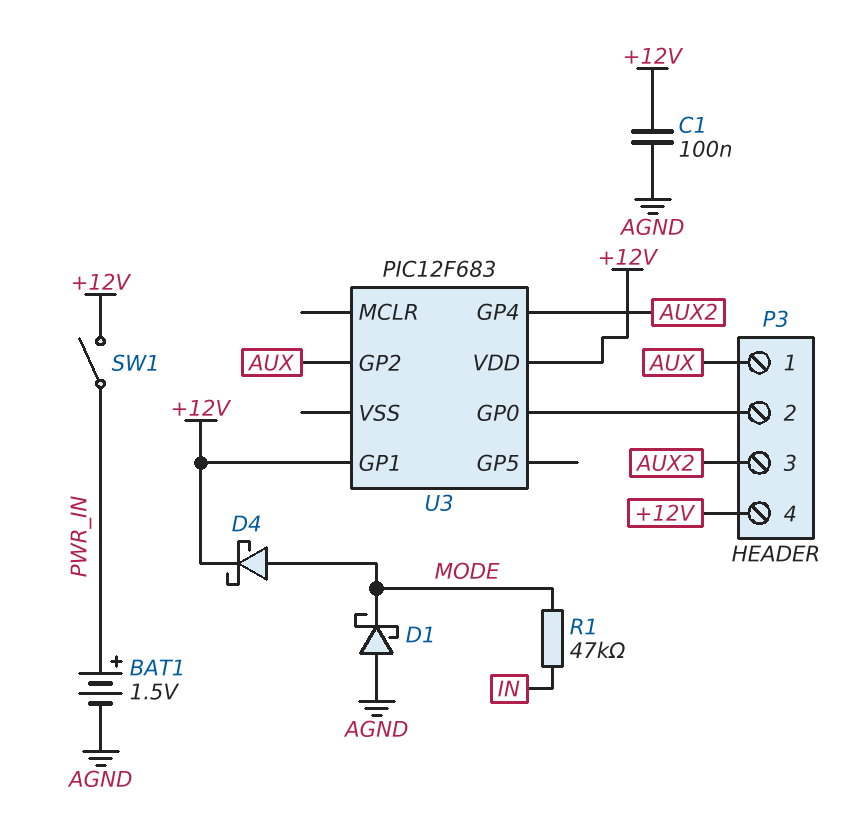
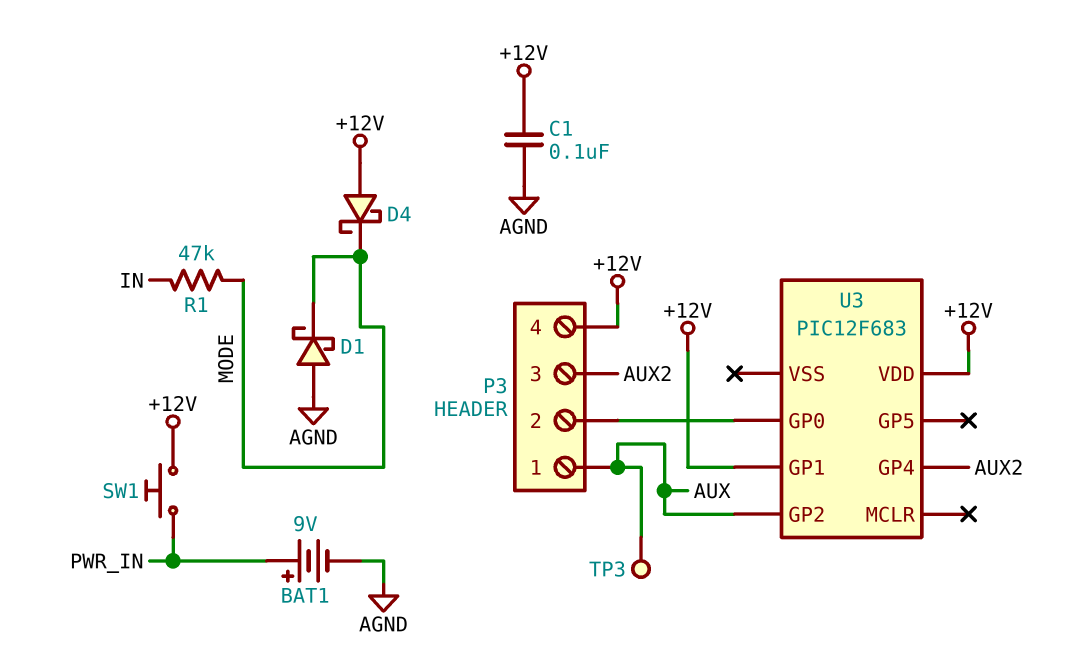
BAT1: 1.5V (plus PWR_IN, minus AGND) -> 9V (plus PWR_IN, minus AGND)
D4: schottky (A MODE, K +12V) -> schottky (A +12V, K MODE)
SW1: switch (+12V, PWR_IN) -> button (+12V, PWR_IN)
TP3: none -> test point (AUX)

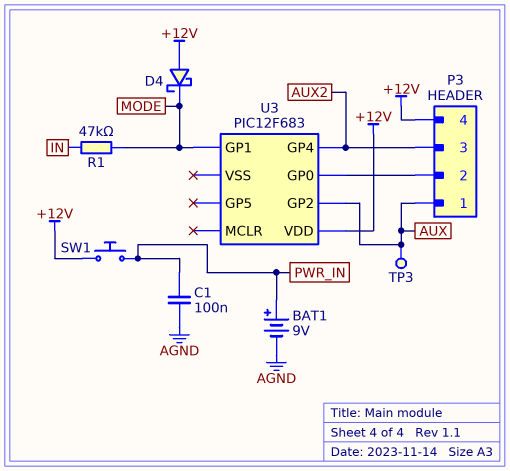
C1: 100nF (+12V, AGND) -> 100nF (AGND, PWR_IN)
D1: schottky (A AGND, K MODE) -> none
U3 pin GP1: +12V -> MODE

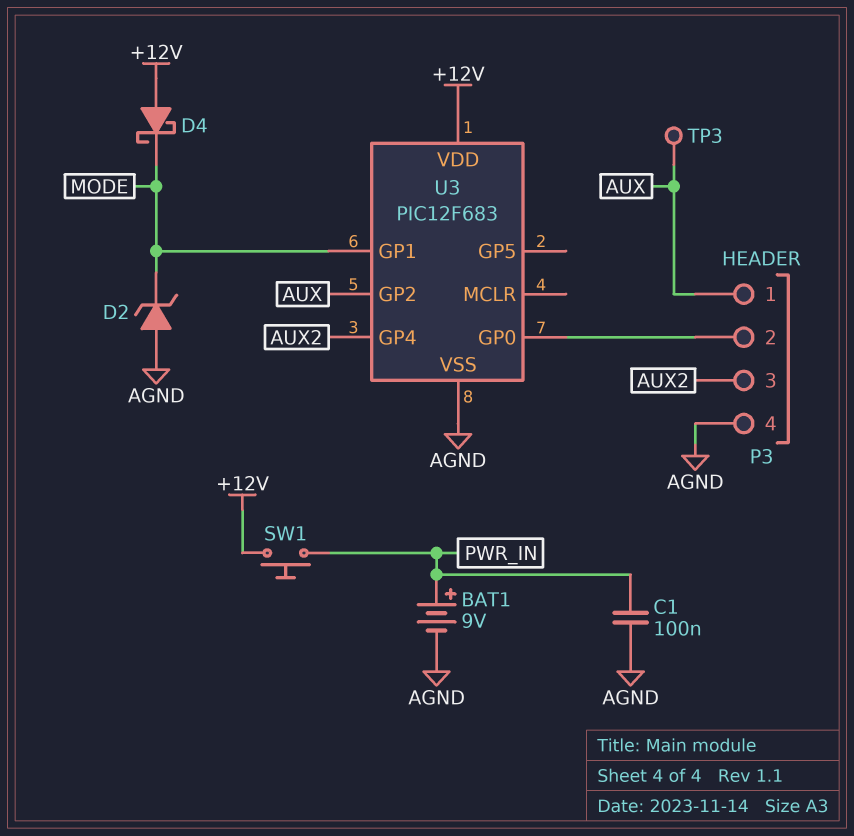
D2: none -> zener (A AGND, K MODE)
P3 pin 4: +12V -> AGND
R1: 47k (IN, MODE) -> none
U3 pin VSS: none -> AGND

